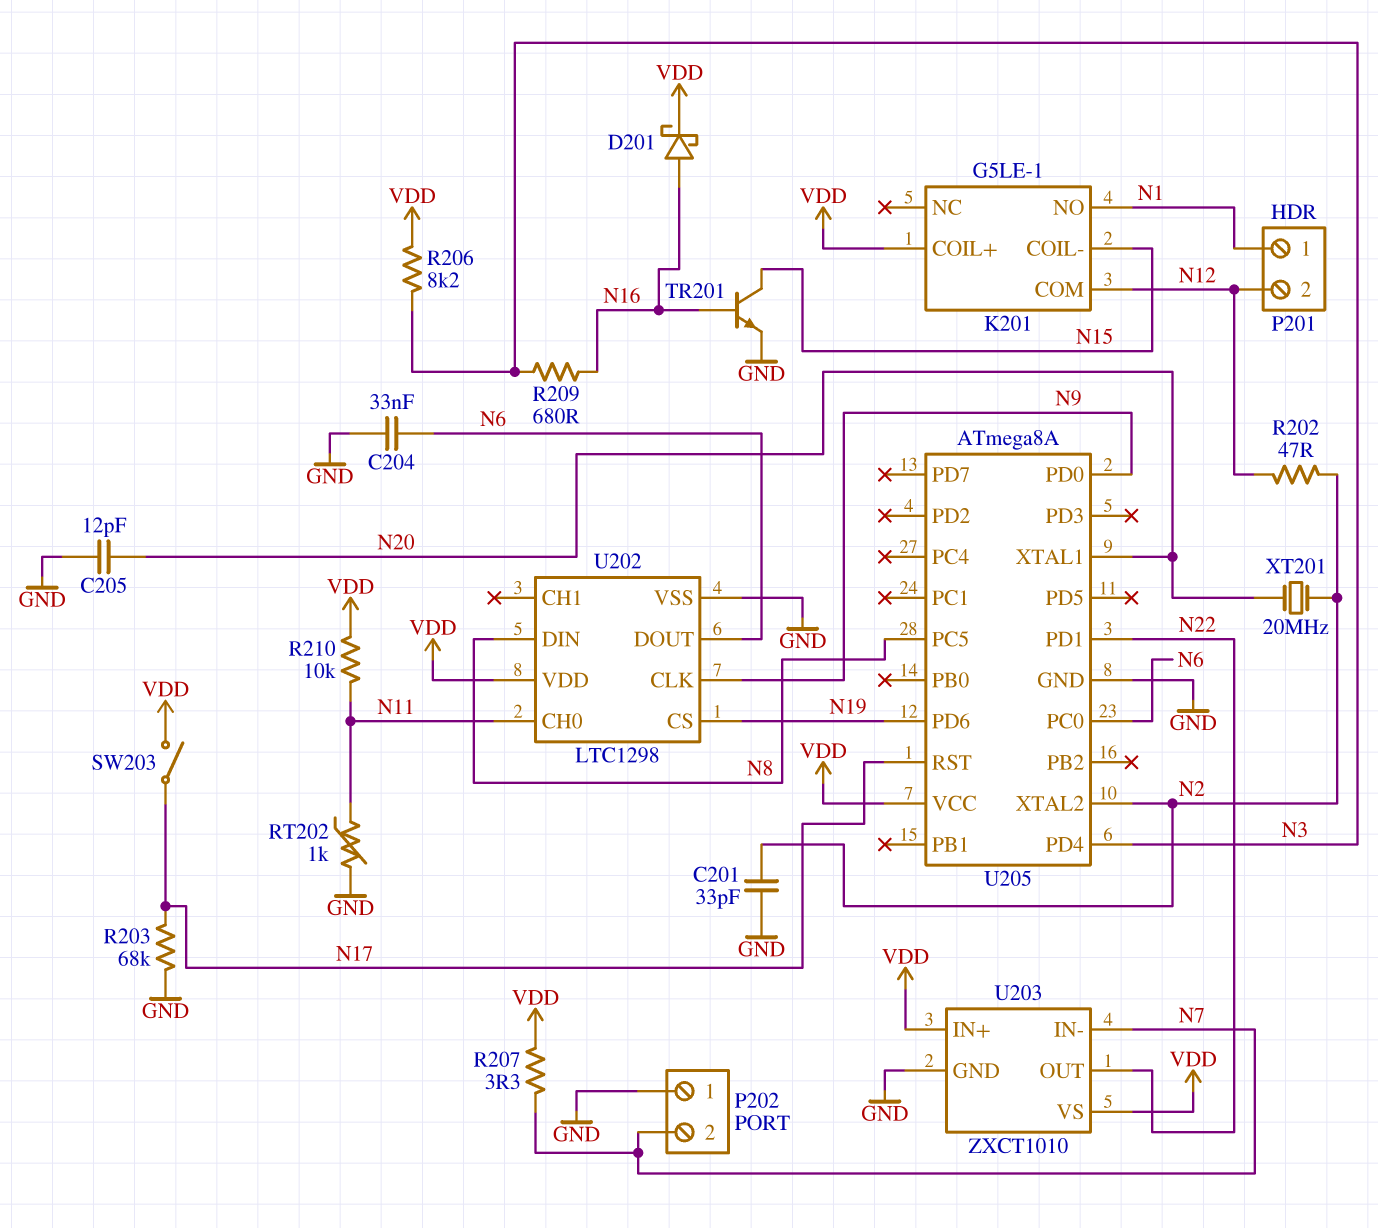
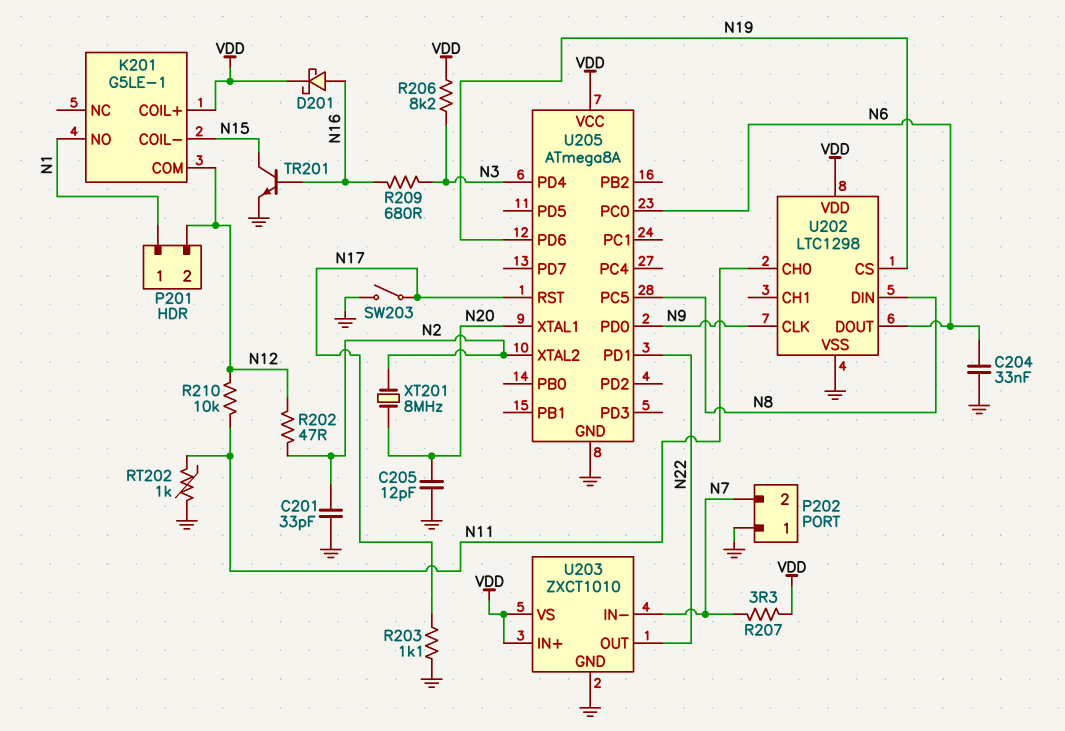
R203: 68k (GND, N17) -> 1.1k (GND, N17)
R210: 10k (N11, VDD) -> 10k (N11, N12)
SW203: switch (N17, VDD) -> switch (GND, N17)
XT201: 20MHz (N2, N20) -> 8MHz (N2, N20)

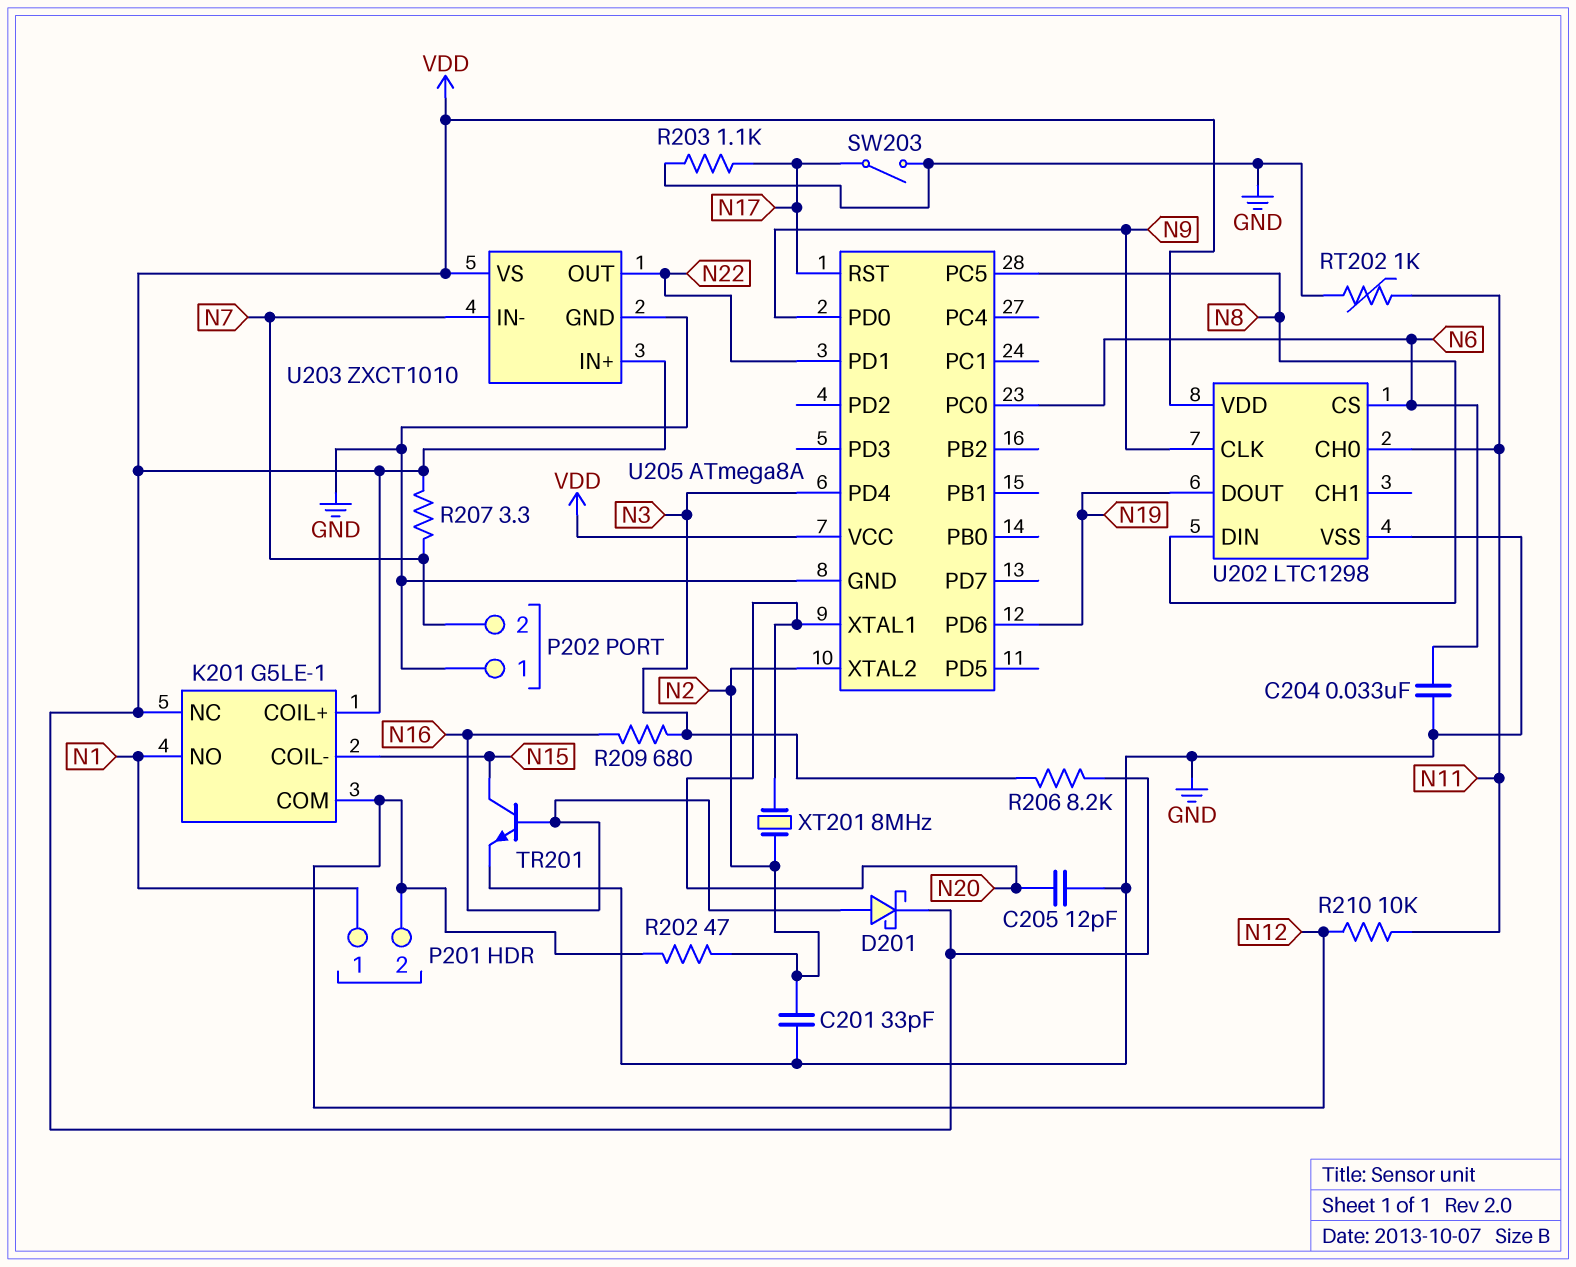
K201 pin NC: none -> VDD
U202 pin CS: N19 -> N6
U202 pin DOUT: N6 -> N19

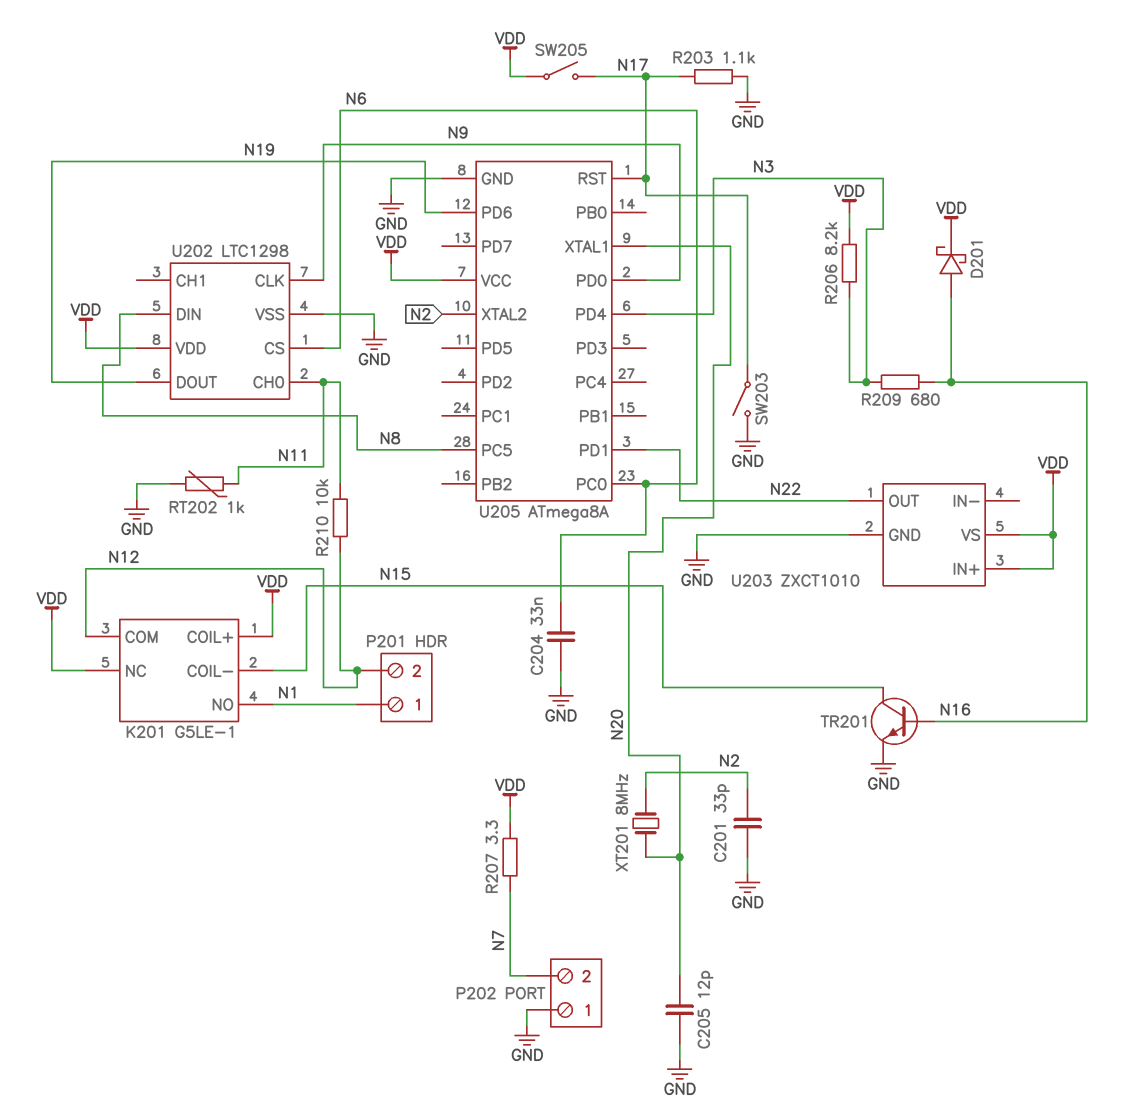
R202: 47 (N2, N12) -> none
SW205: none -> switch (N17, VDD)
U203 pin IN-: N7 -> none

